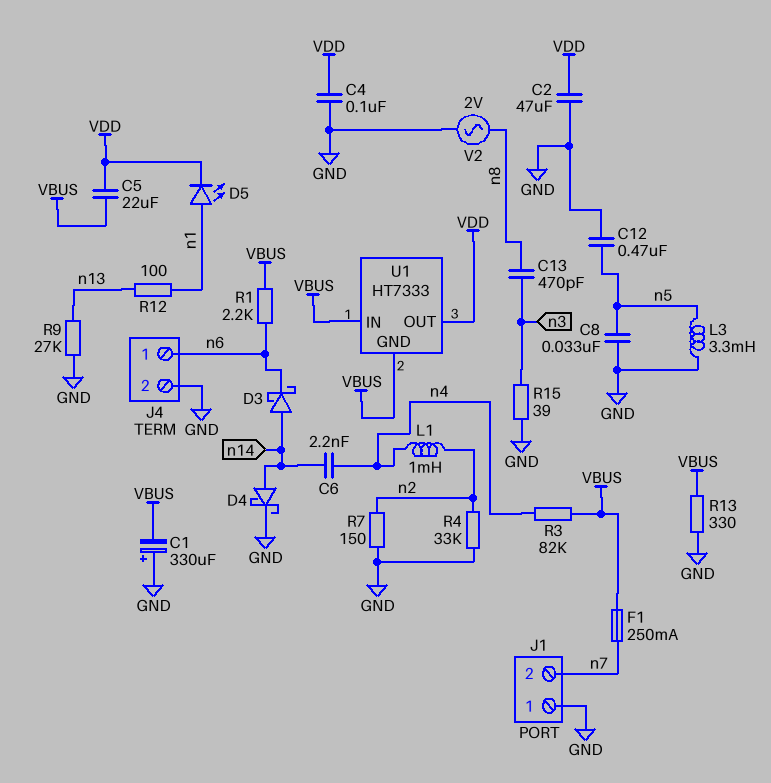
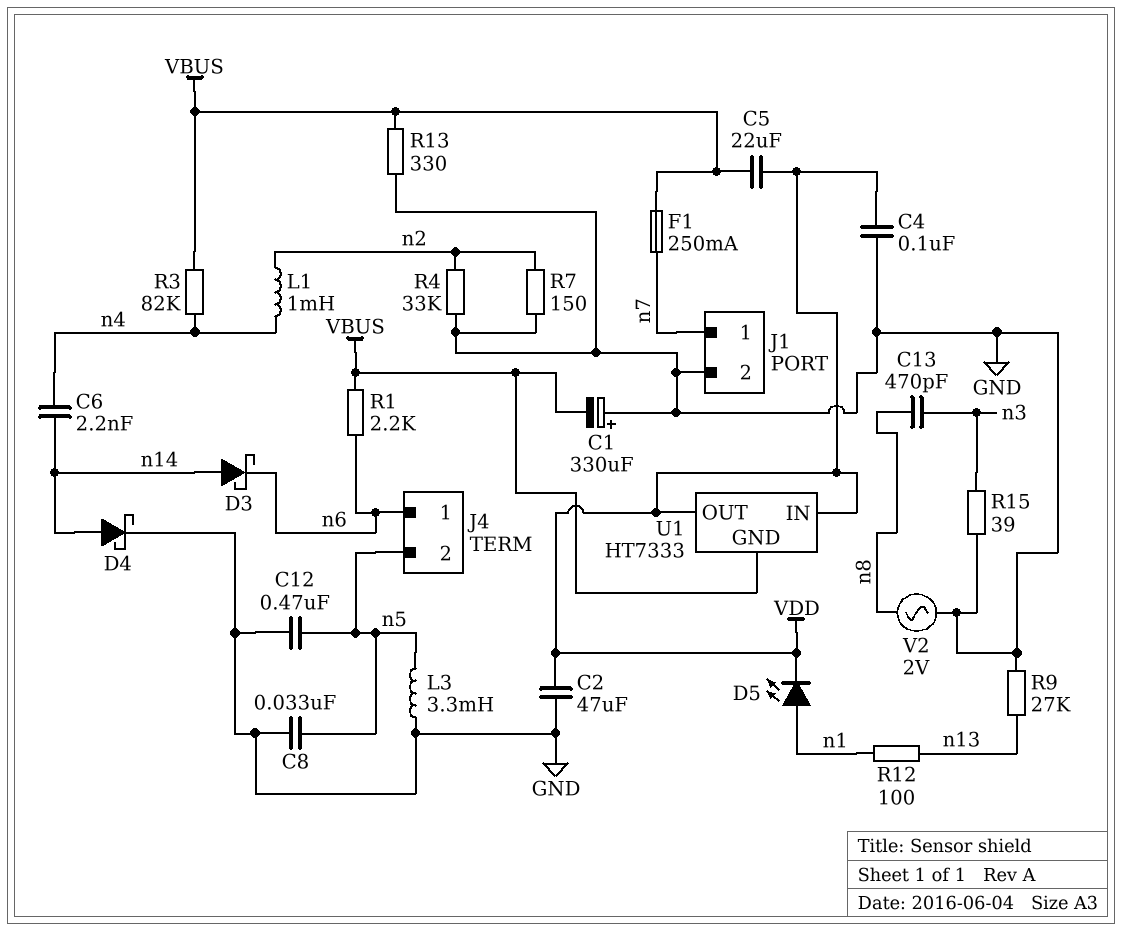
J1 pin 1: GND -> n7
J1 pin 2: n7 -> GND
J4 pin 2: GND -> n5
U1 pin IN: VBUS -> VDD

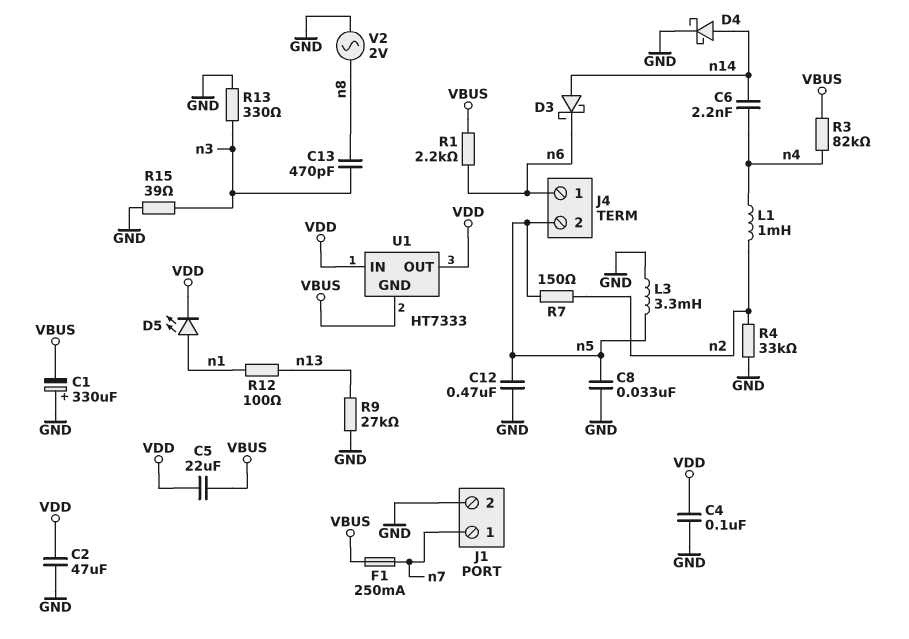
R7: 150 (GND, n2) -> 150 (n2, n5)
R13: 330 (GND, VBUS) -> 330 (GND, n3)

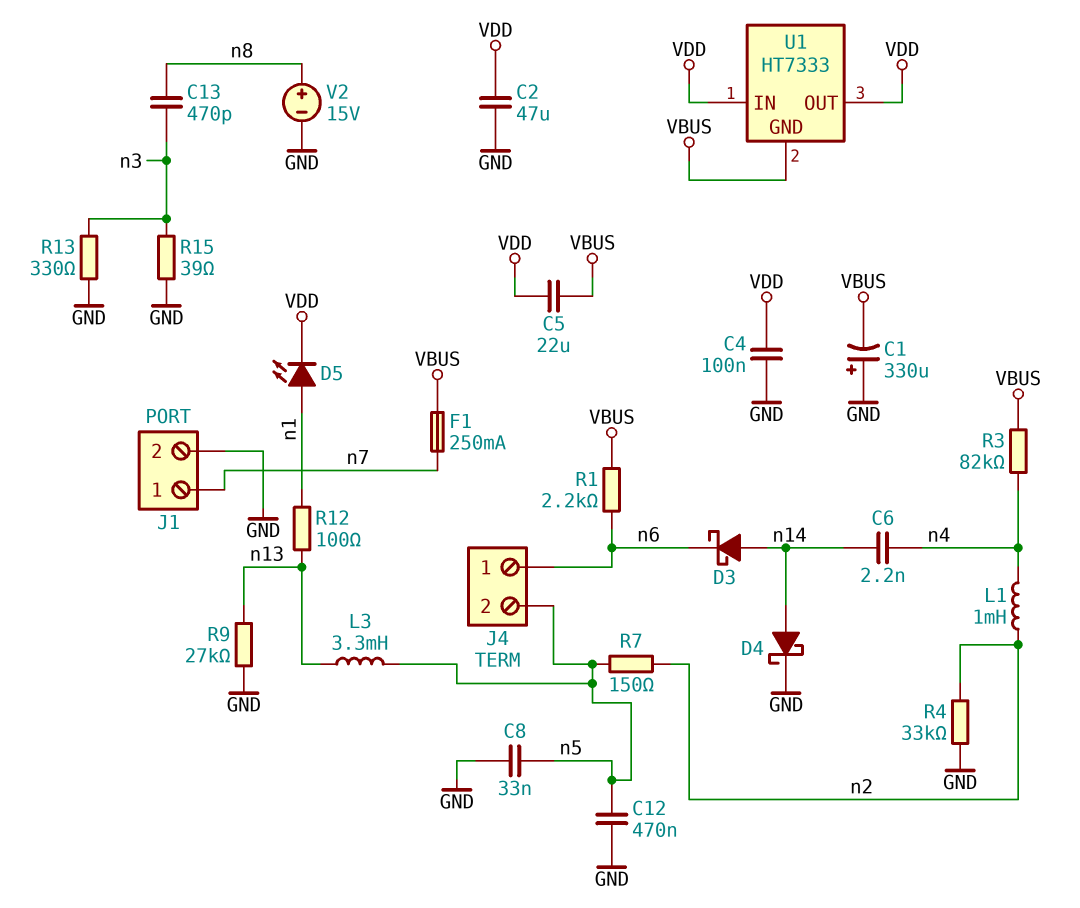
L3: 3.3mH (GND, n5) -> 3.3mH (n5, n13)
V2: AC 2V (GND, n8) -> 15V (plus n8, minus GND)

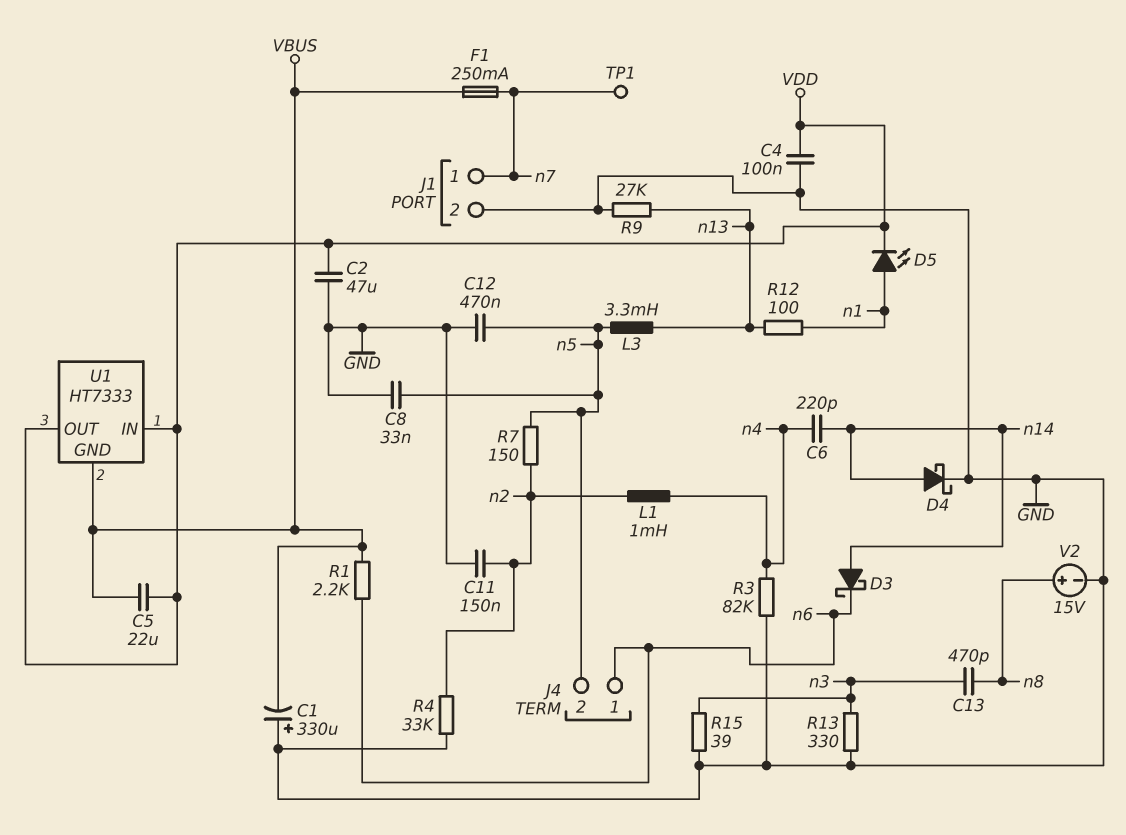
C6: 2.2nF (n4, n14) -> 220pF (n4, n14)
C11: none -> 150nF (GND, n2)
R3: 82k (VBUS, n4) -> 82k (GND, n4)
TP1: none -> test point (n7)

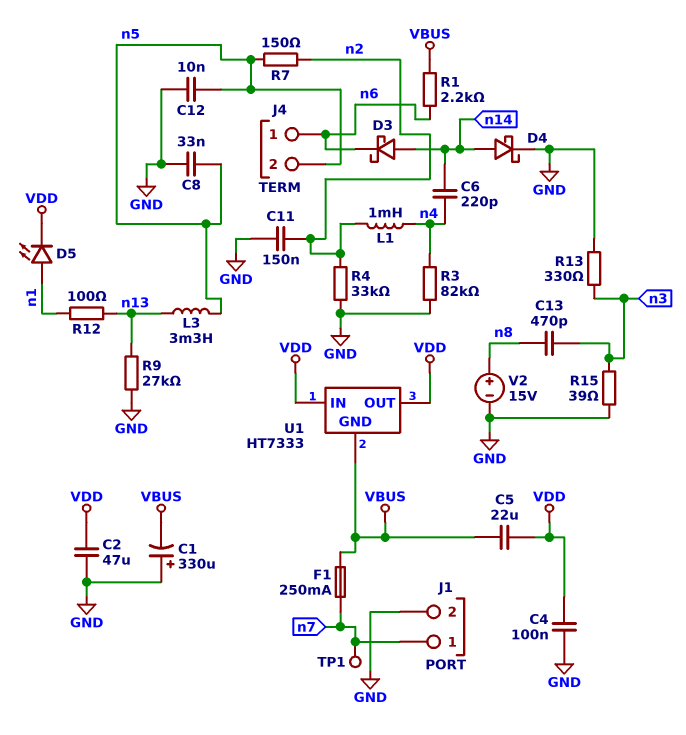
C12: 470nF (GND, n5) -> 10nF (GND, n5)

